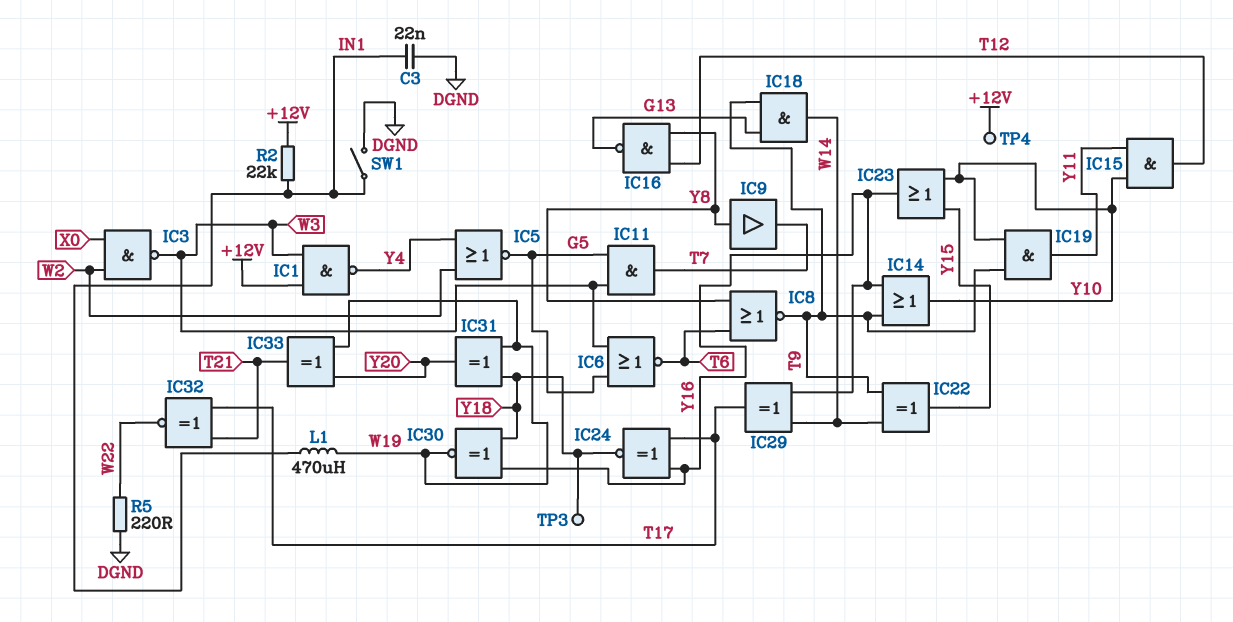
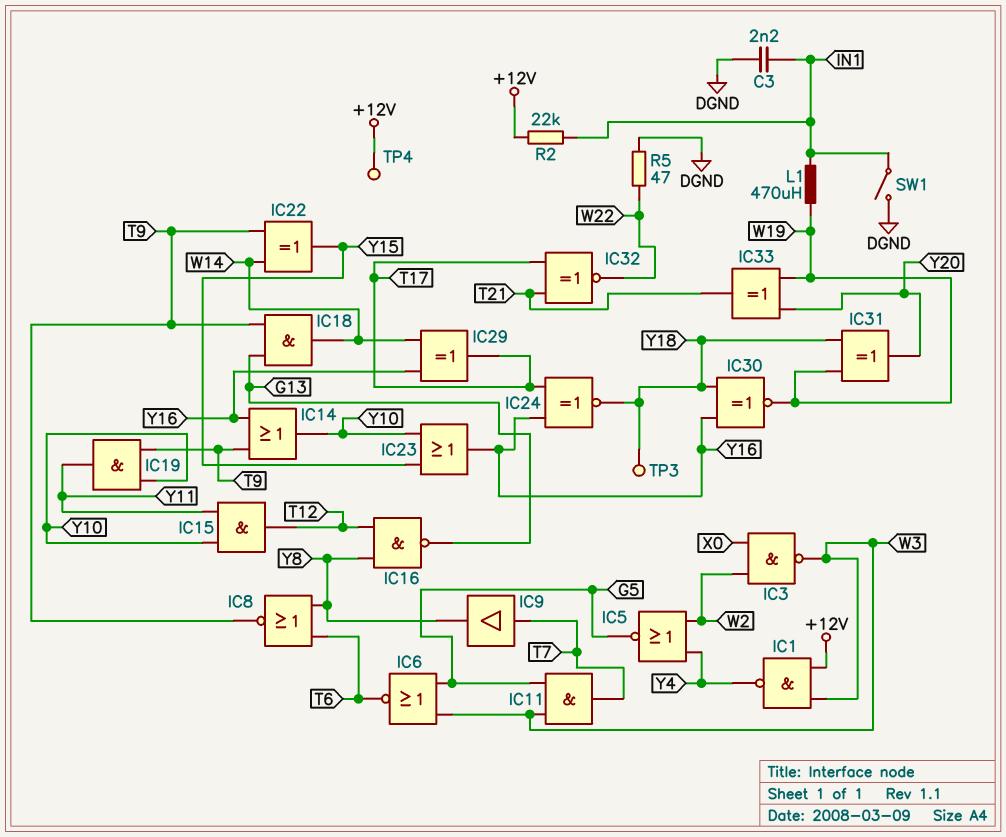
C3: 22nF (DGND, IN1) -> 2.2nF (DGND, IN1)
IC9: buffer (in Y8, out T7) -> buffer (in T7, out Y8)
R5: 220 (DGND, W22) -> 47 (DGND, W22)

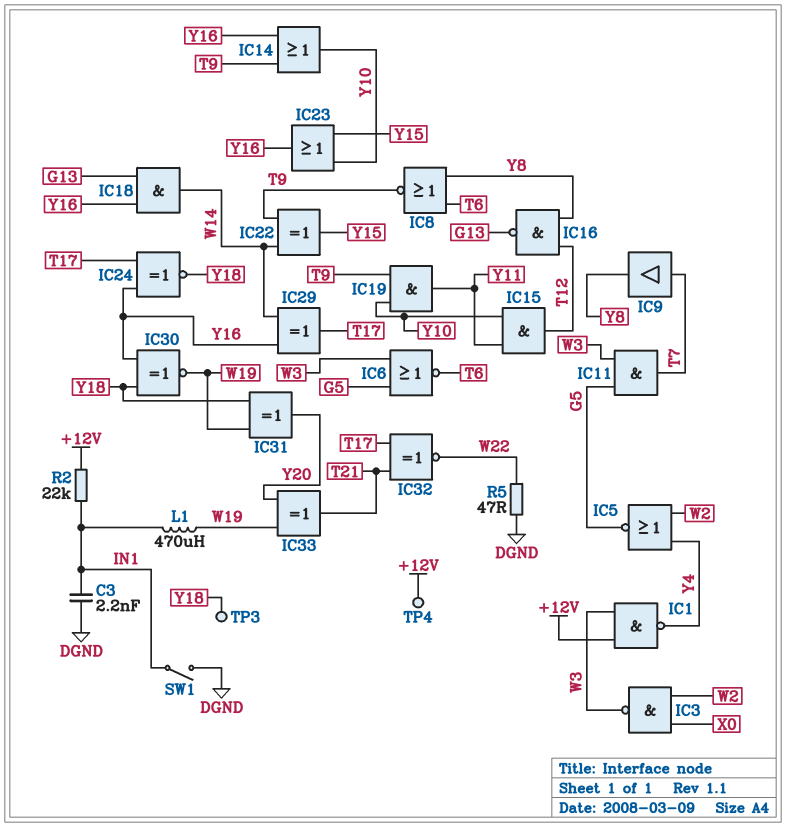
IC18: AND (in G13, in T9, out W14) -> AND (in G13, in Y16, out W14)

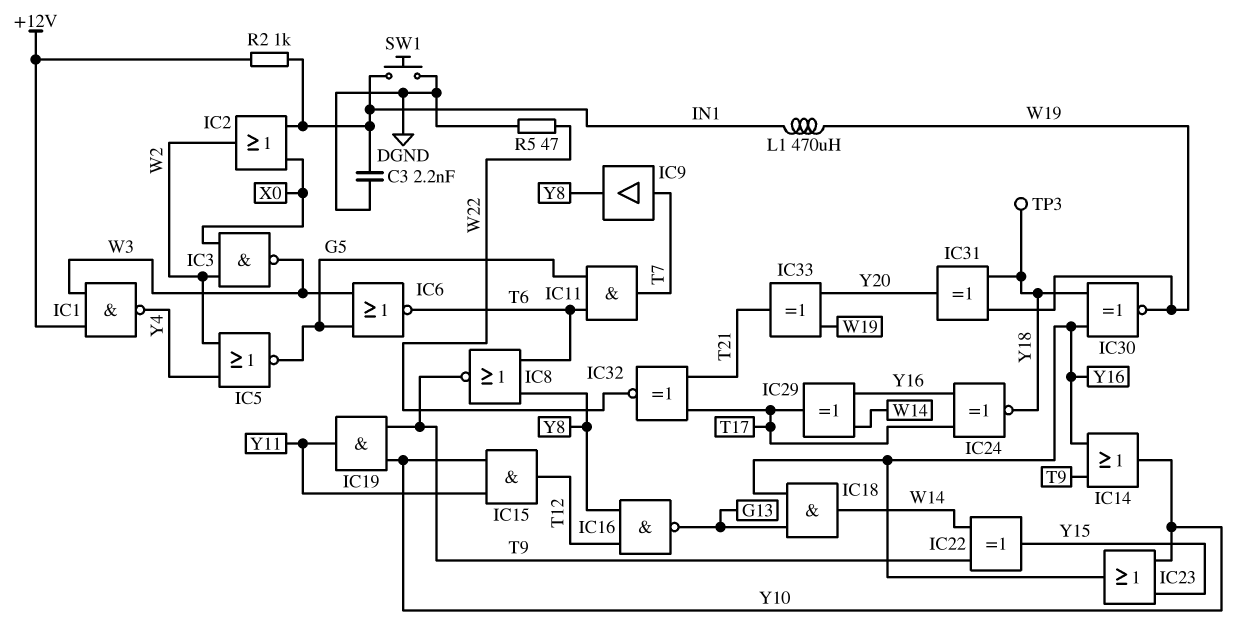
IC2: none -> OR (in IN1, in X0, out W2)
IC11: AND (in G5, in W3, out T7) -> AND (in G5, in T6, out T7)
R2: 22k (+12V, IN1) -> 1k (+12V, IN1)
SW1: switch (DGND, IN1) -> button (DGND, IN1)
TP4: test point (+12V) -> none

